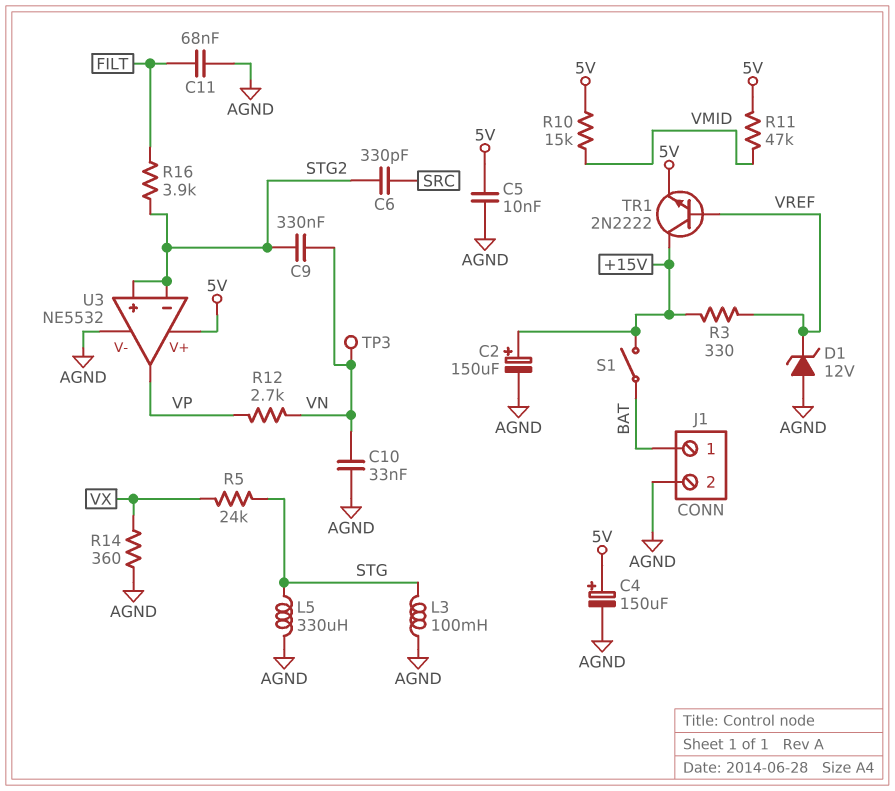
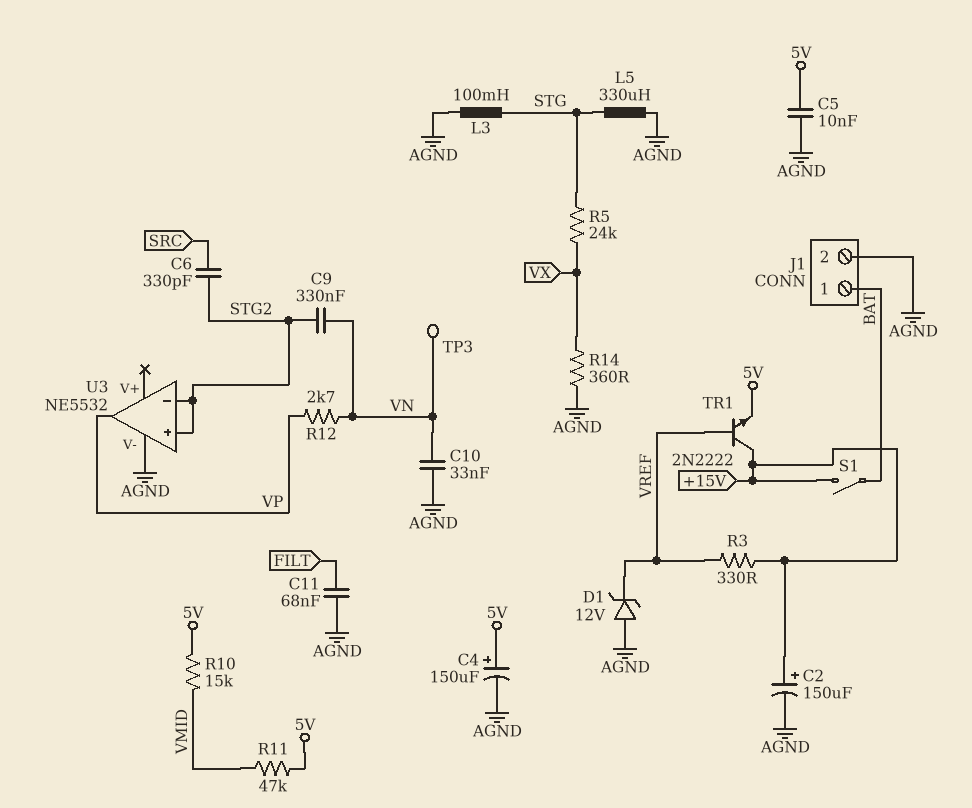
R16: 3.9k (FILT, STG2) -> none
U3 pin V+: 5V -> none

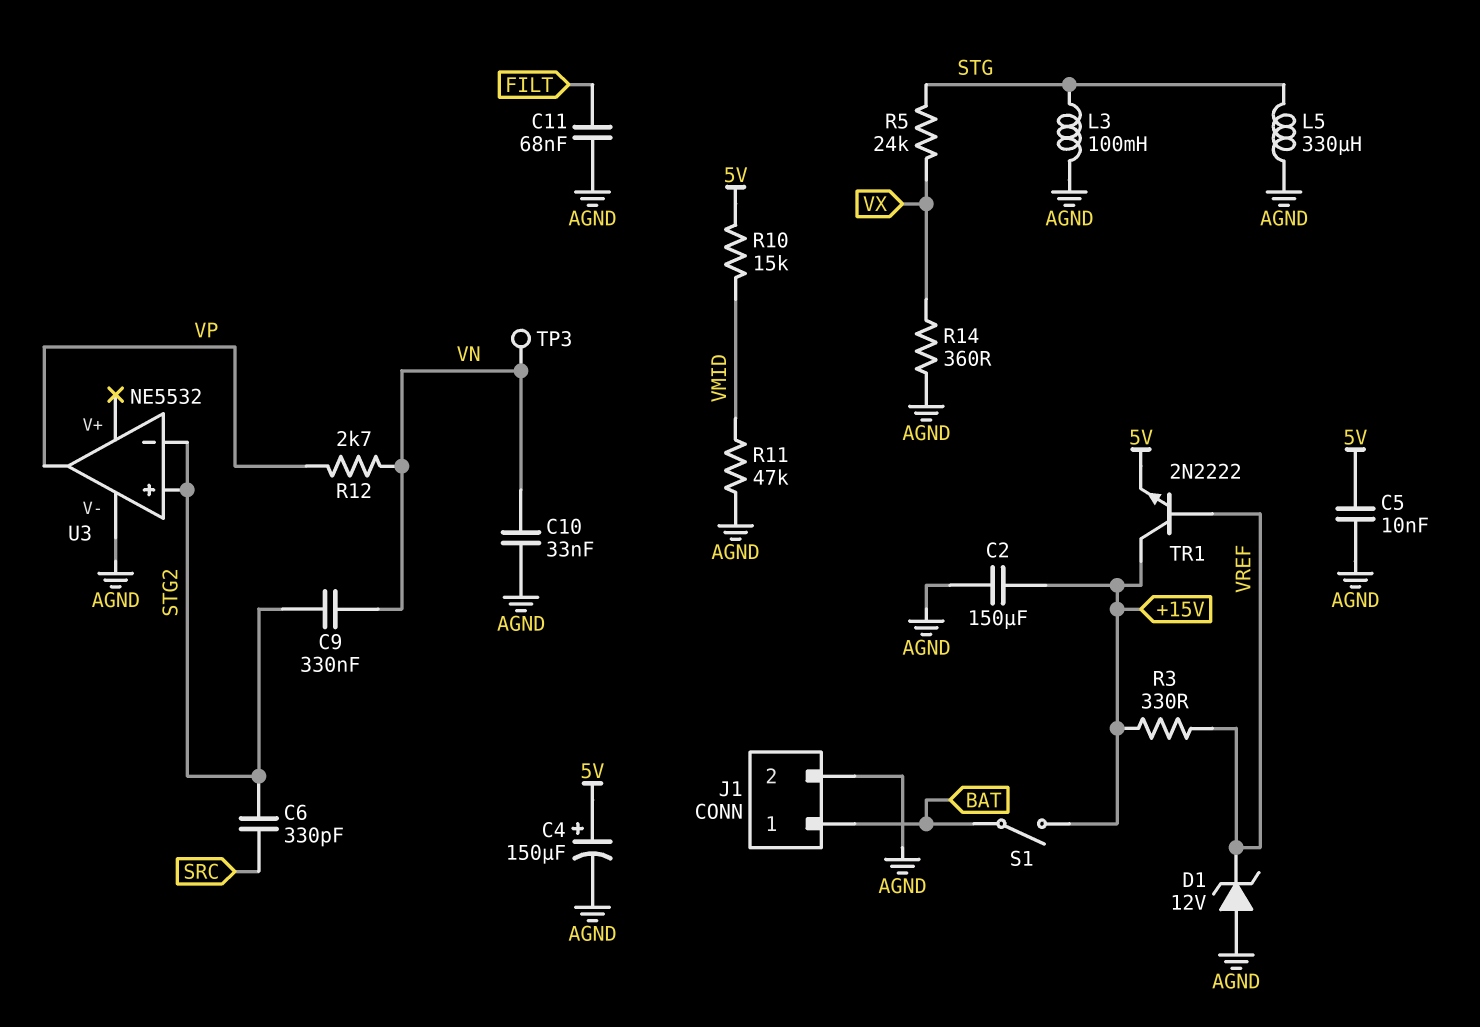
C2: 150uF (plus +15V, minus AGND) -> 150uF (+15V, AGND)
R11: 47k (5V, VMID) -> 47k (AGND, VMID)

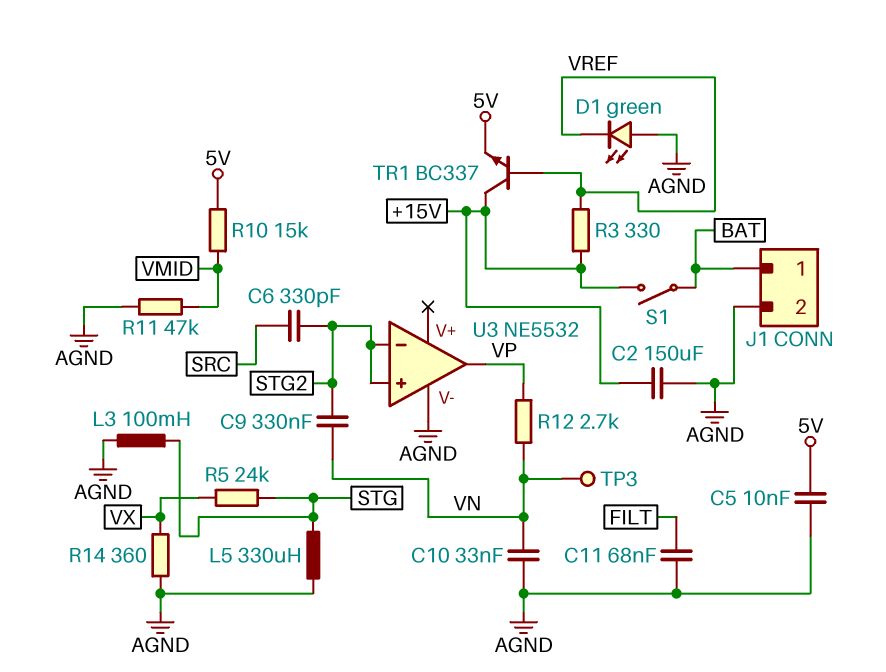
C4: 150uF (plus 5V, minus AGND) -> none
D1: zener 12V (A AGND, K VREF) -> LED green (A AGND, K VREF)
TR1: NPN 2N2222 (B VREF, C +15V, E 5V) -> NPN BC337 (B VREF, C +15V, E 5V)

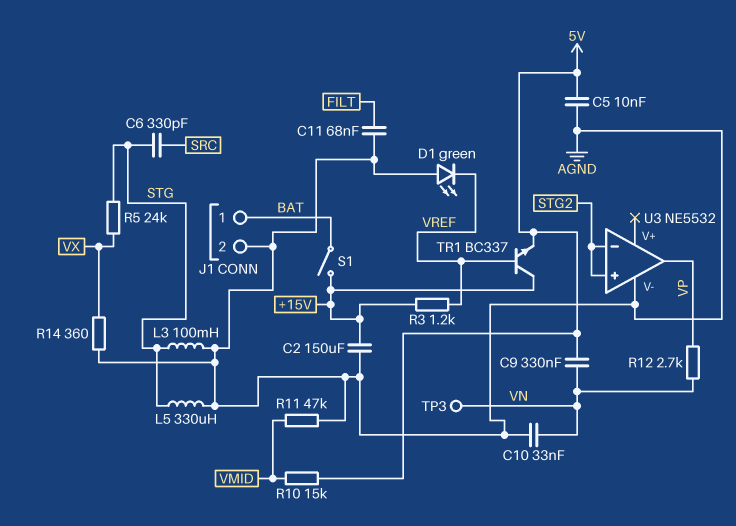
C6: 330pF (SRC, STG2) -> 330pF (SRC, STG)
C9: 330nF (STG2, VN) -> 330nF (5V, VN)
R3: 330 (+15V, VREF) -> 1.2k (+15V, VREF)

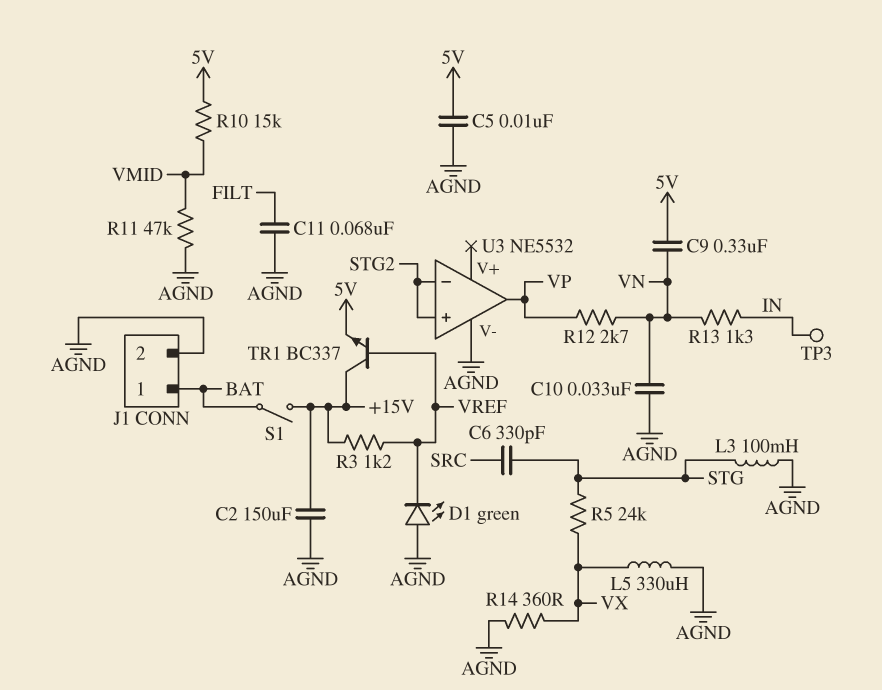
L5: 330uH (AGND, STG) -> 330uH (AGND, VX)
R13: none -> 1.3k (IN, VN)
TP3: test point (VN) -> test point (IN)

